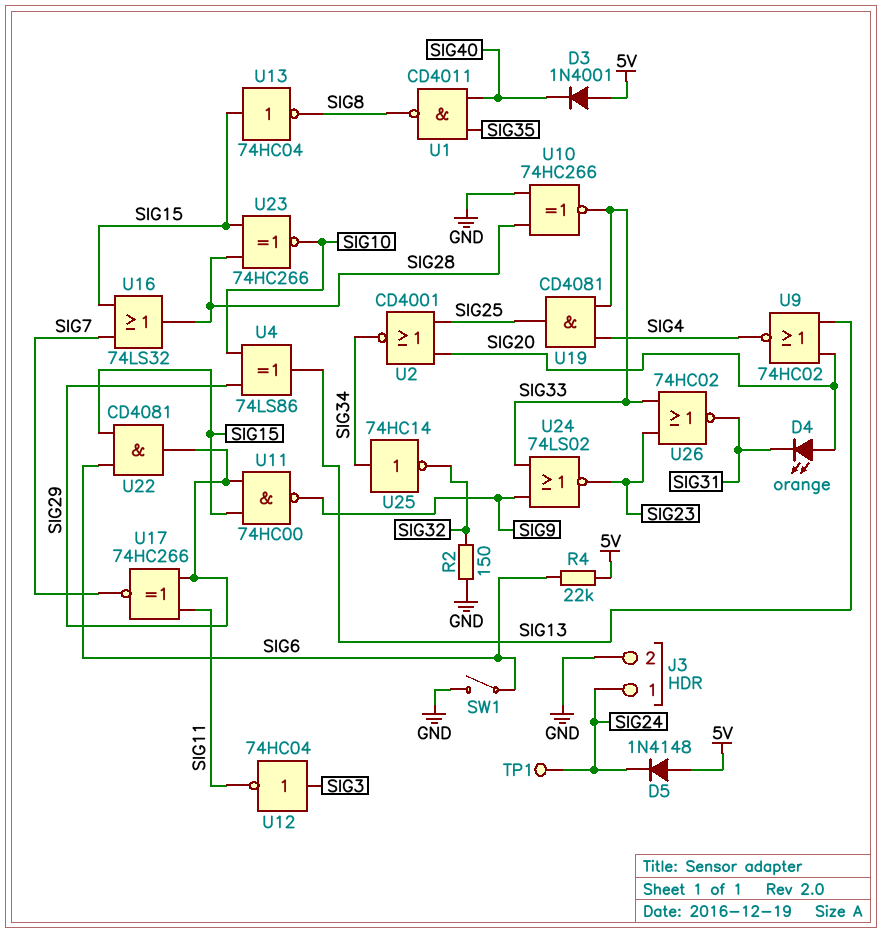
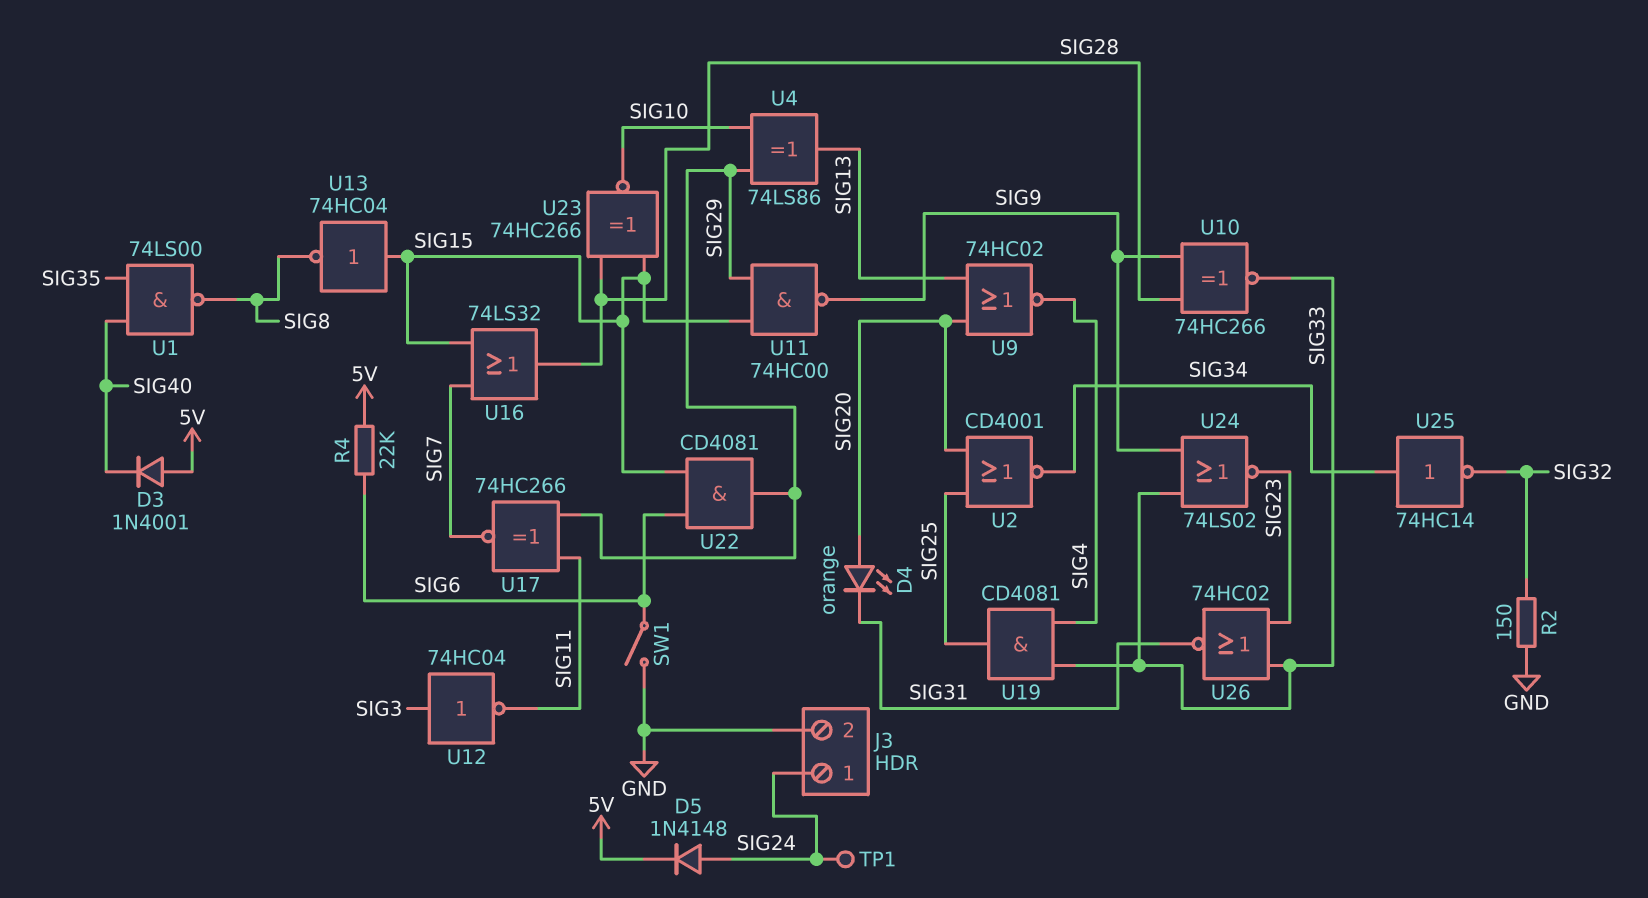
D5: diode 1N4148 (A 5V, K SIG24) -> diode 1N4148 (A SIG24, K 5V)
U1: NAND CD4011 (in SIG35, in SIG40, out SIG8) -> NAND 74LS00 (in SIG35, in SIG40, out SIG8)
U10: XNOR 74HC266 (in GND, in SIG28, out SIG33) -> XNOR 74HC266 (in SIG9, in SIG28, out SIG33)

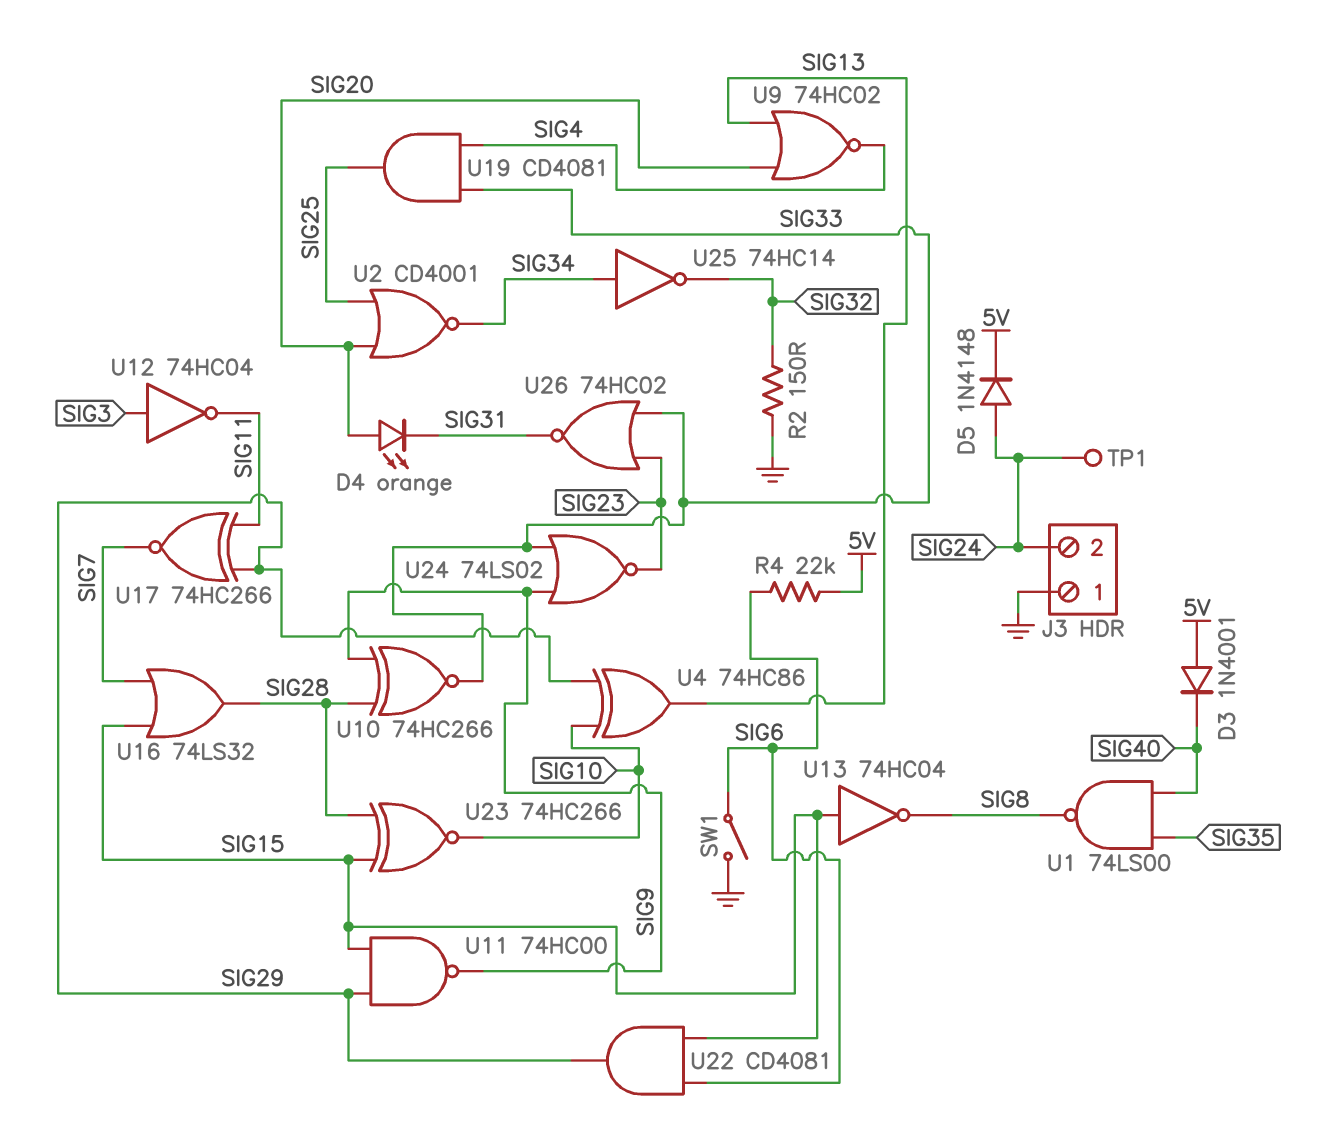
J3 pin 1: SIG24 -> GND
J3 pin 2: GND -> SIG24
U4: XOR 74LS86 (in SIG10, in SIG29, out SIG13) -> XOR 74HC86 (in SIG10, in SIG29, out SIG13)

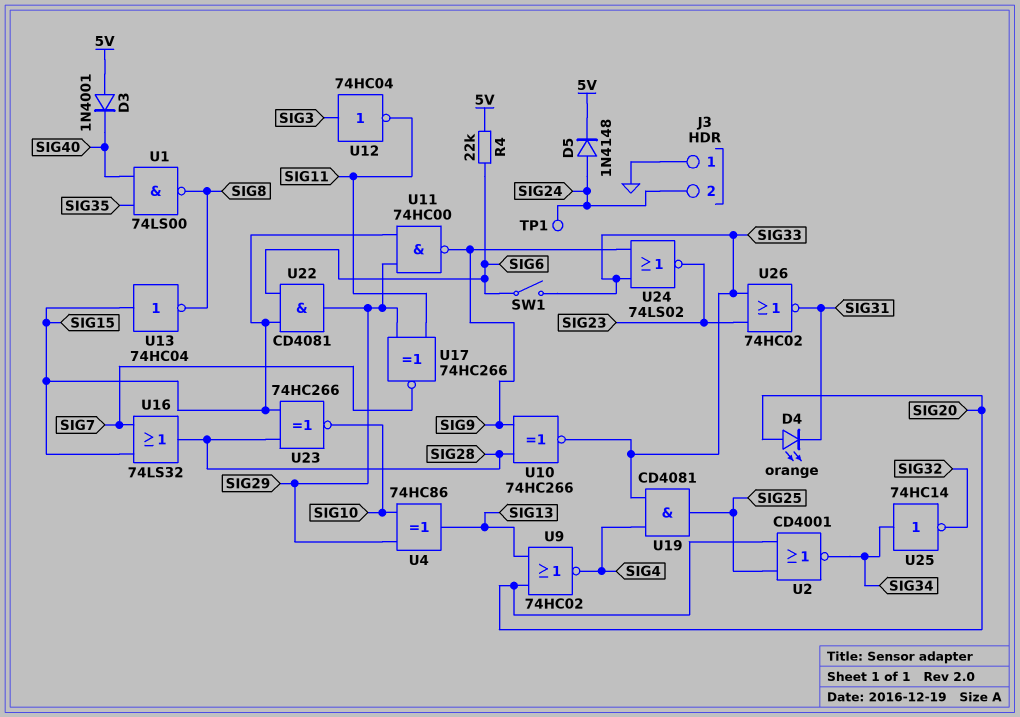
R2: 150 (GND, SIG32) -> none
SW1: switch (GND, SIG6) -> switch (SIG6, SIG33)

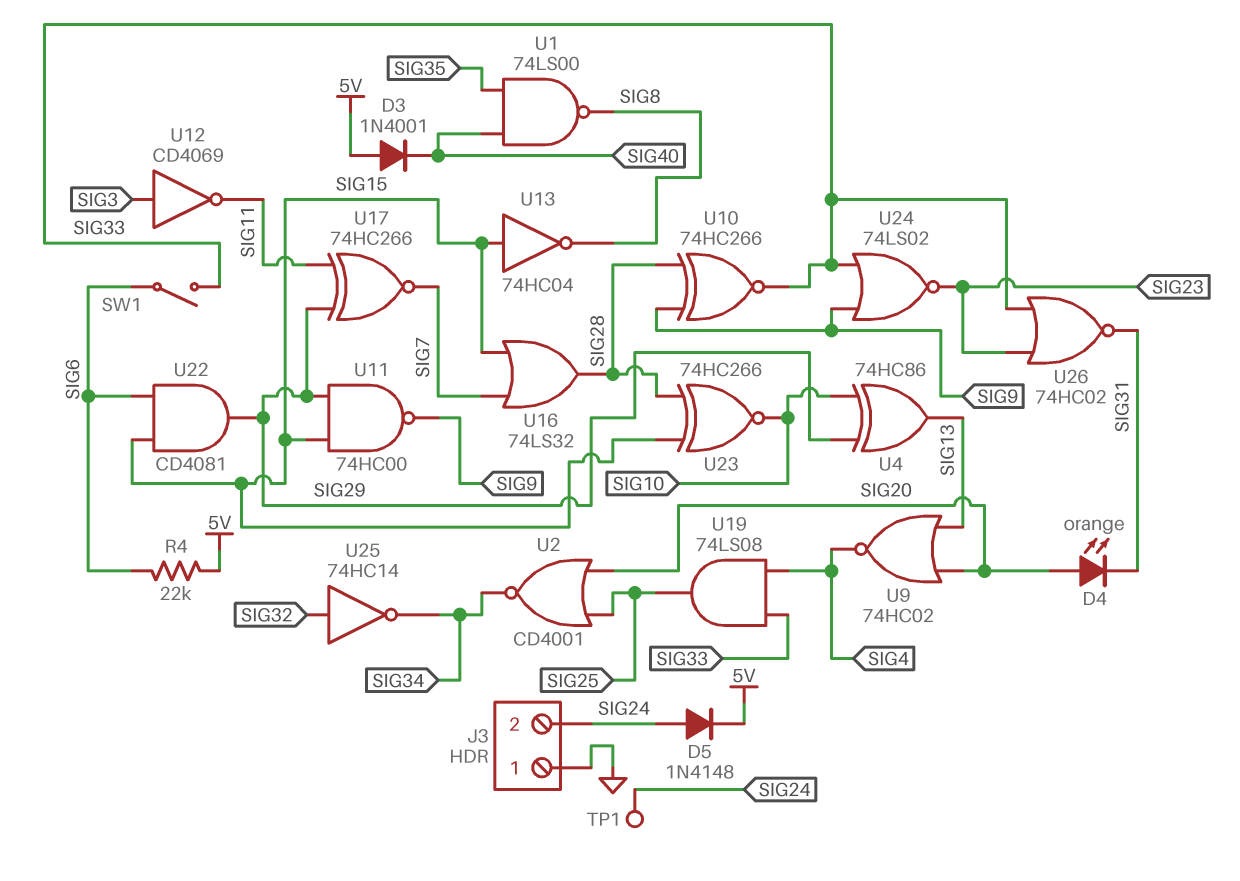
U12: NOT 74HC04 (in SIG3, out SIG11) -> NOT CD4069 (in SIG3, out SIG11)
U19: AND CD4081 (in SIG4, in SIG33, out SIG25) -> AND 74LS08 (in SIG4, in SIG33, out SIG25)
U25: NOT 74HC14 (in SIG34, out SIG32) -> NOT 74HC14 (in SIG32, out SIG34)

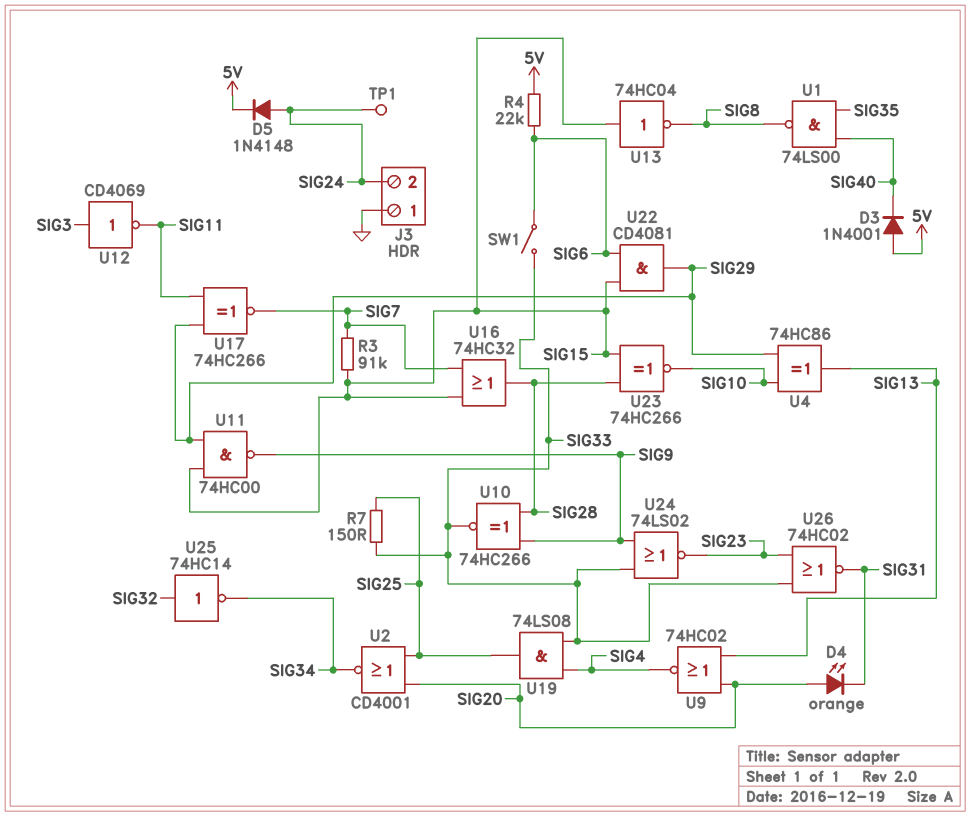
R3: none -> 91k (SIG7, SIG15)
R7: none -> 150 (SIG25, SIG33)
U16: OR 74LS32 (in SIG7, in SIG15, out SIG28) -> OR 74HC32 (in SIG7, in SIG15, out SIG28)

